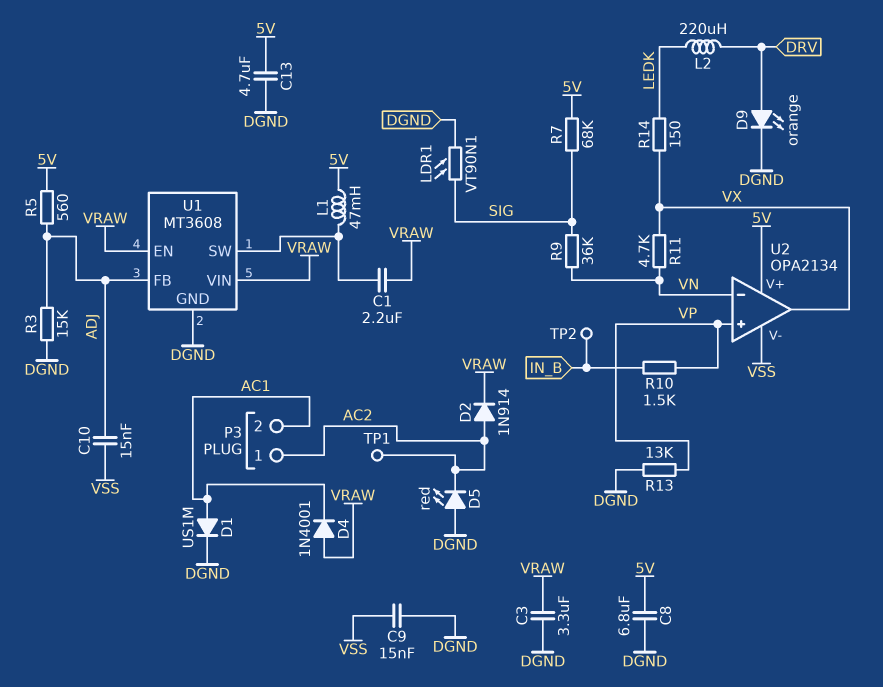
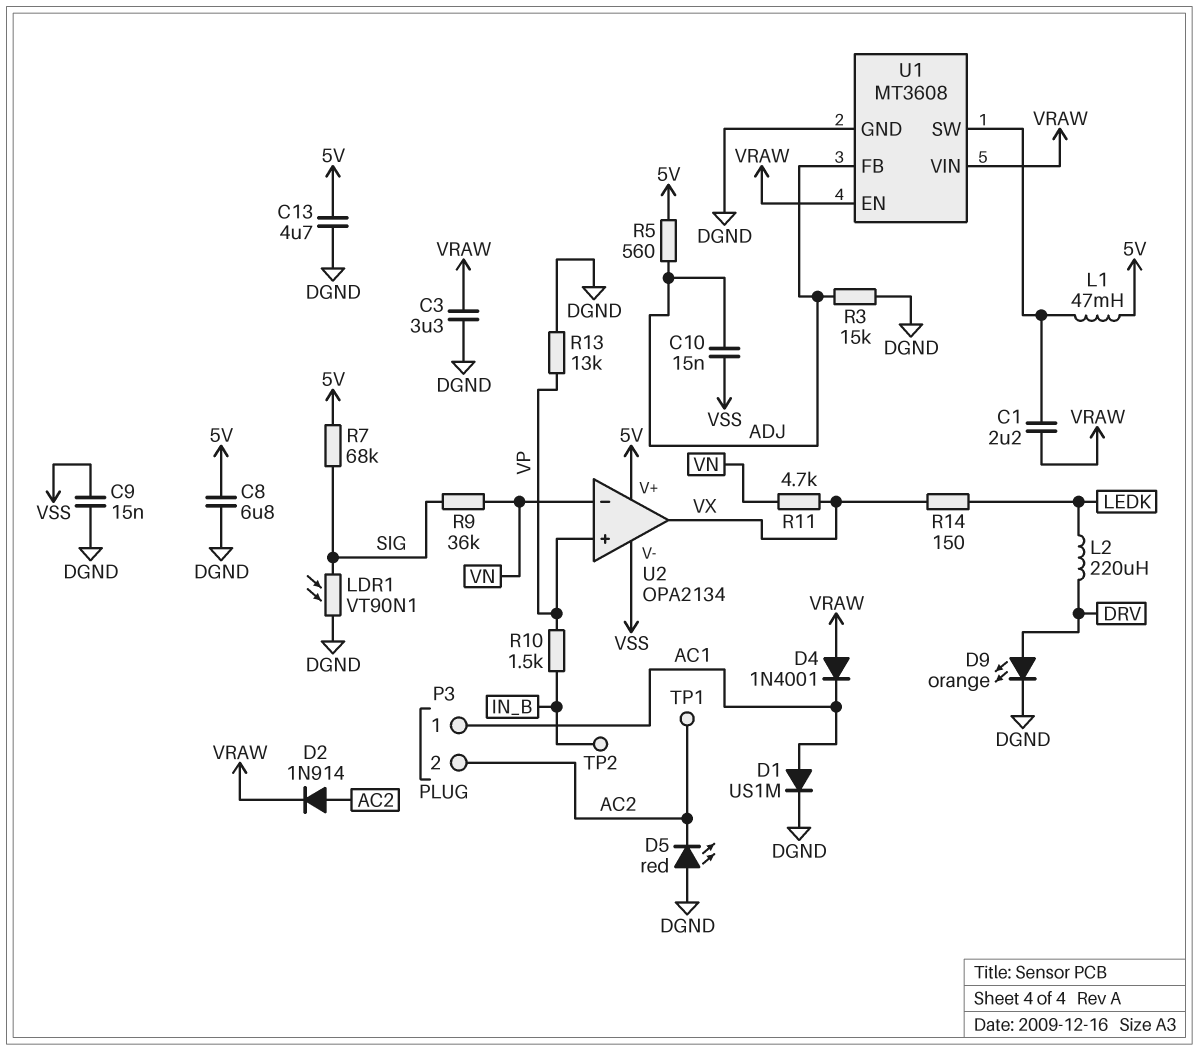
P3 pin 1: AC2 -> AC1
P3 pin 2: AC1 -> AC2

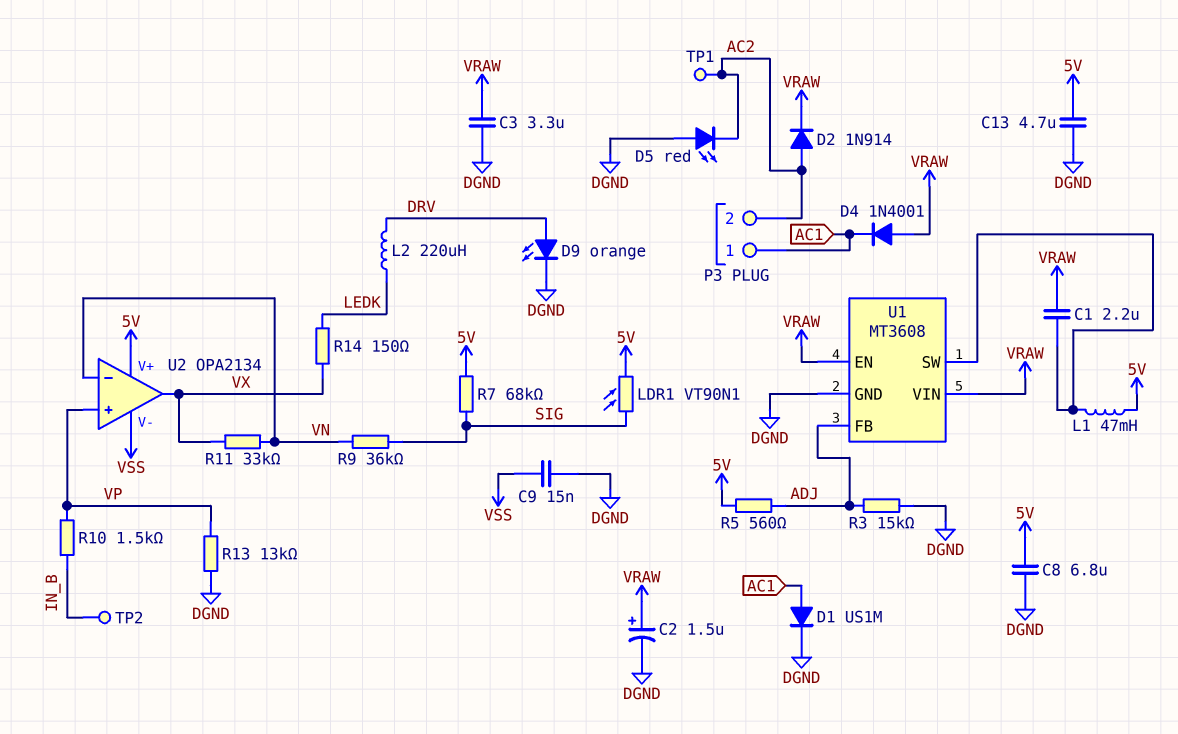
C2: none -> 1.5uF (plus VRAW, minus DGND)
C10: 15nF (ADJ, VSS) -> none
LDR1: VT90N1 (DGND, SIG) -> VT90N1 (5V, SIG)
R11: 4.7k (VN, VX) -> 33k (VN, VX)

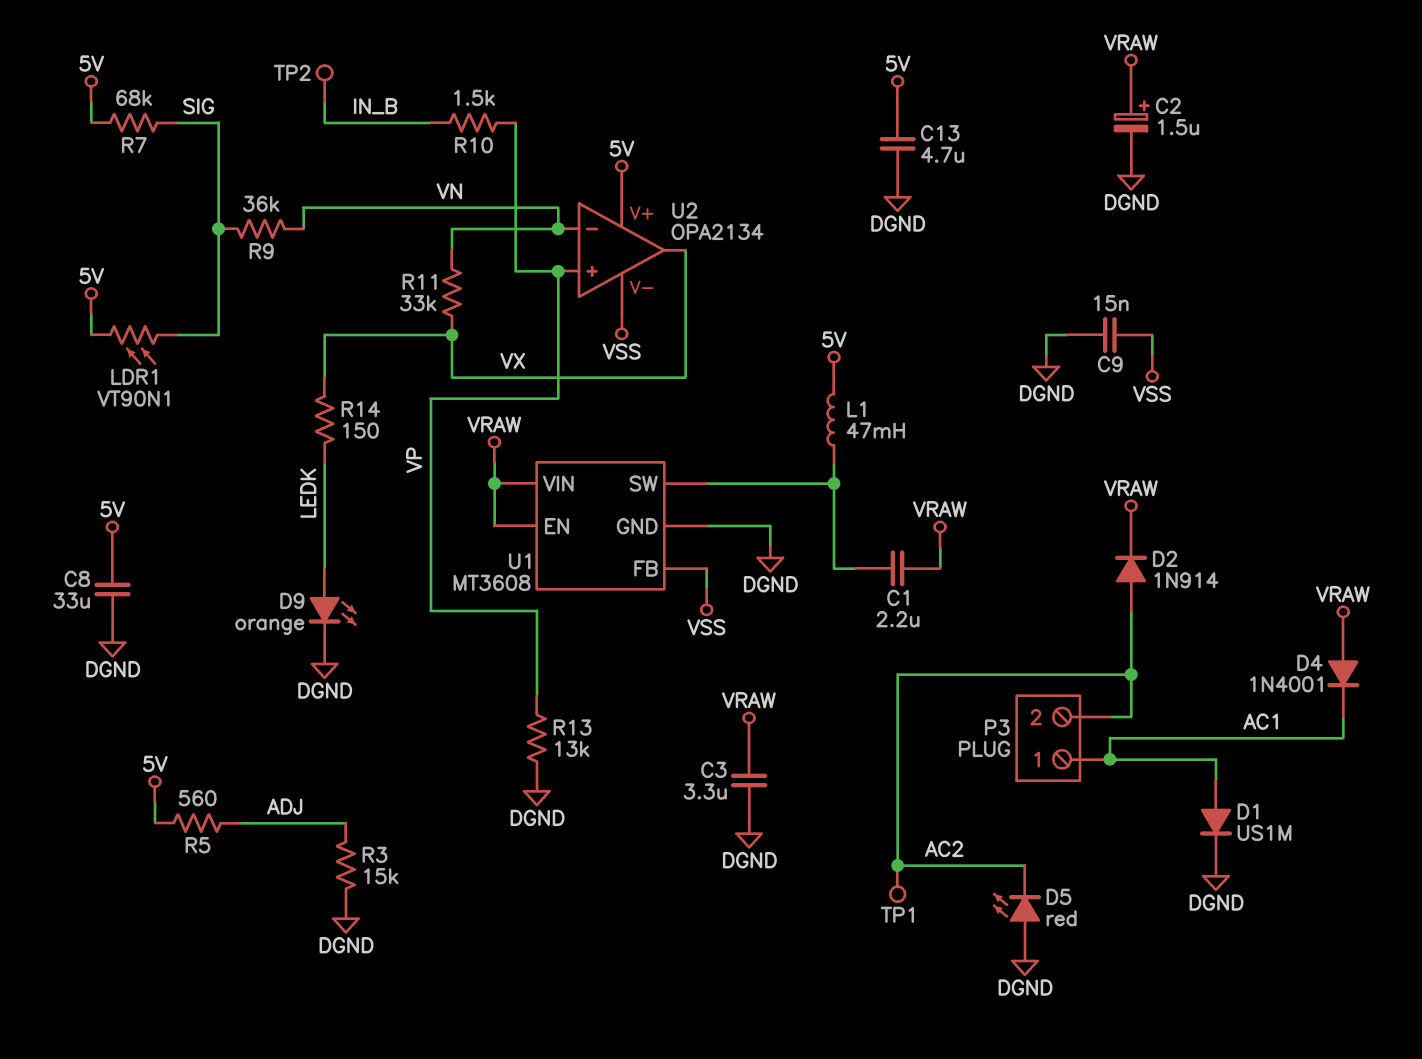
C8: 6.8uF (5V, DGND) -> 33uF (5V, DGND)
D9: LED orange (A DRV, K DGND) -> LED orange (A LEDK, K DGND)
L2: 220uH (DRV, LEDK) -> none
U1 pin FB: ADJ -> VSS

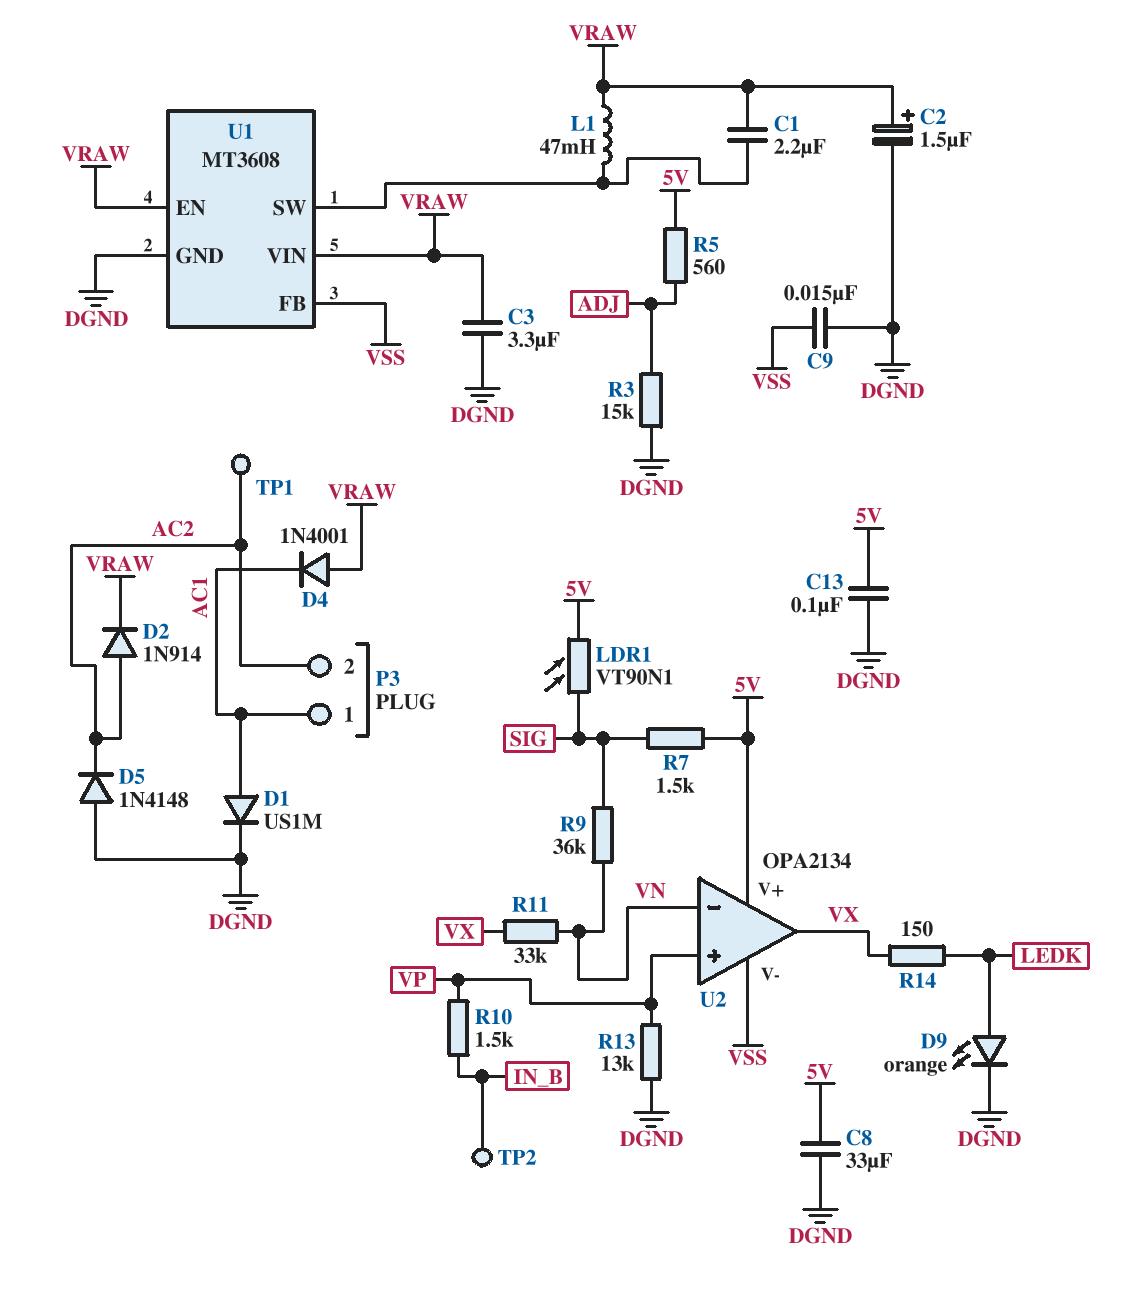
C13: 4.7uF (5V, DGND) -> 100nF (5V, DGND)
D5: LED red (A DGND, K AC2) -> diode 1N4148 (A DGND, K AC2)
L1: 47mH (5V, U1/SW) -> 47mH (U1/SW, VRAW)
R7: 68k (5V, SIG) -> 1.5k (5V, SIG)

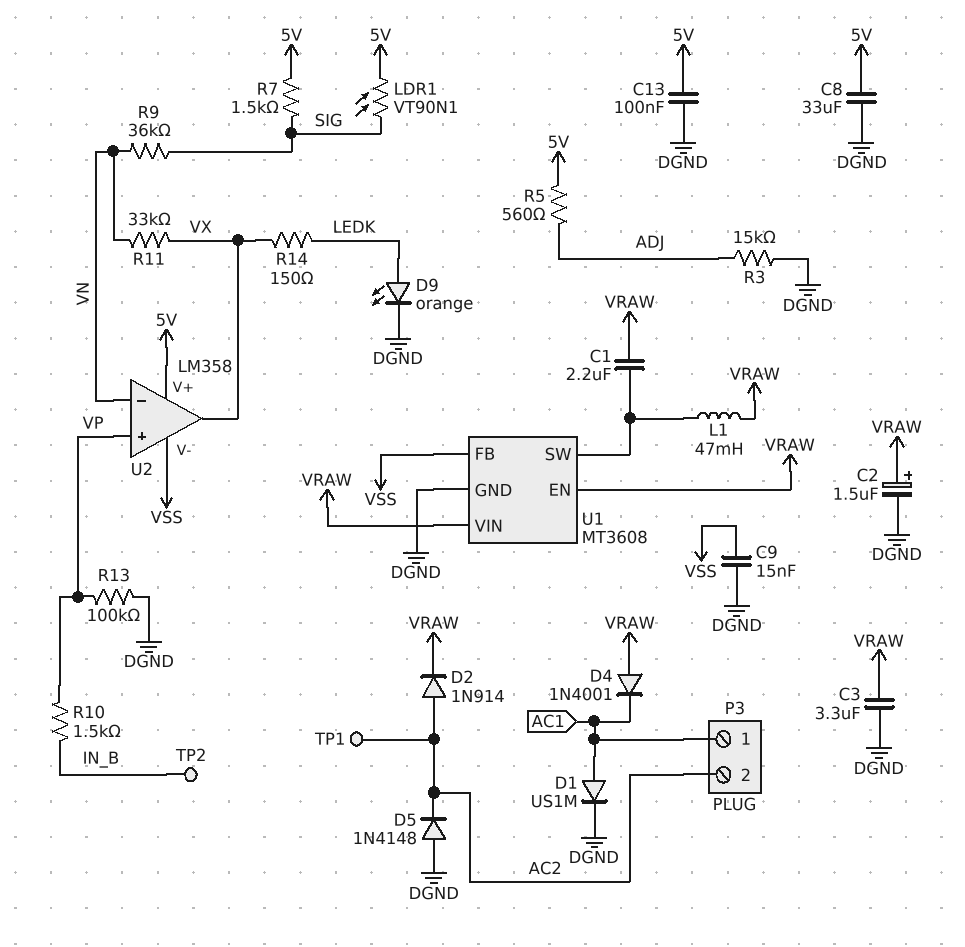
R13: 13k (DGND, VP) -> 100k (DGND, VP)
U2: OPA2134 -> LM358

